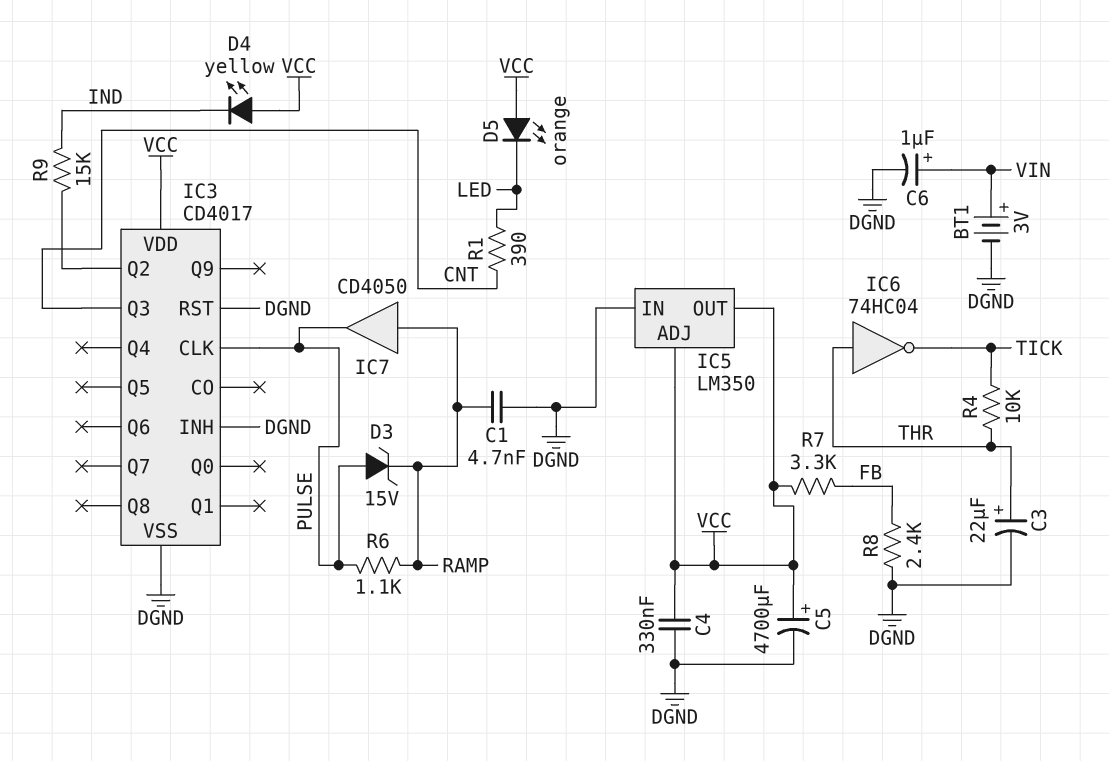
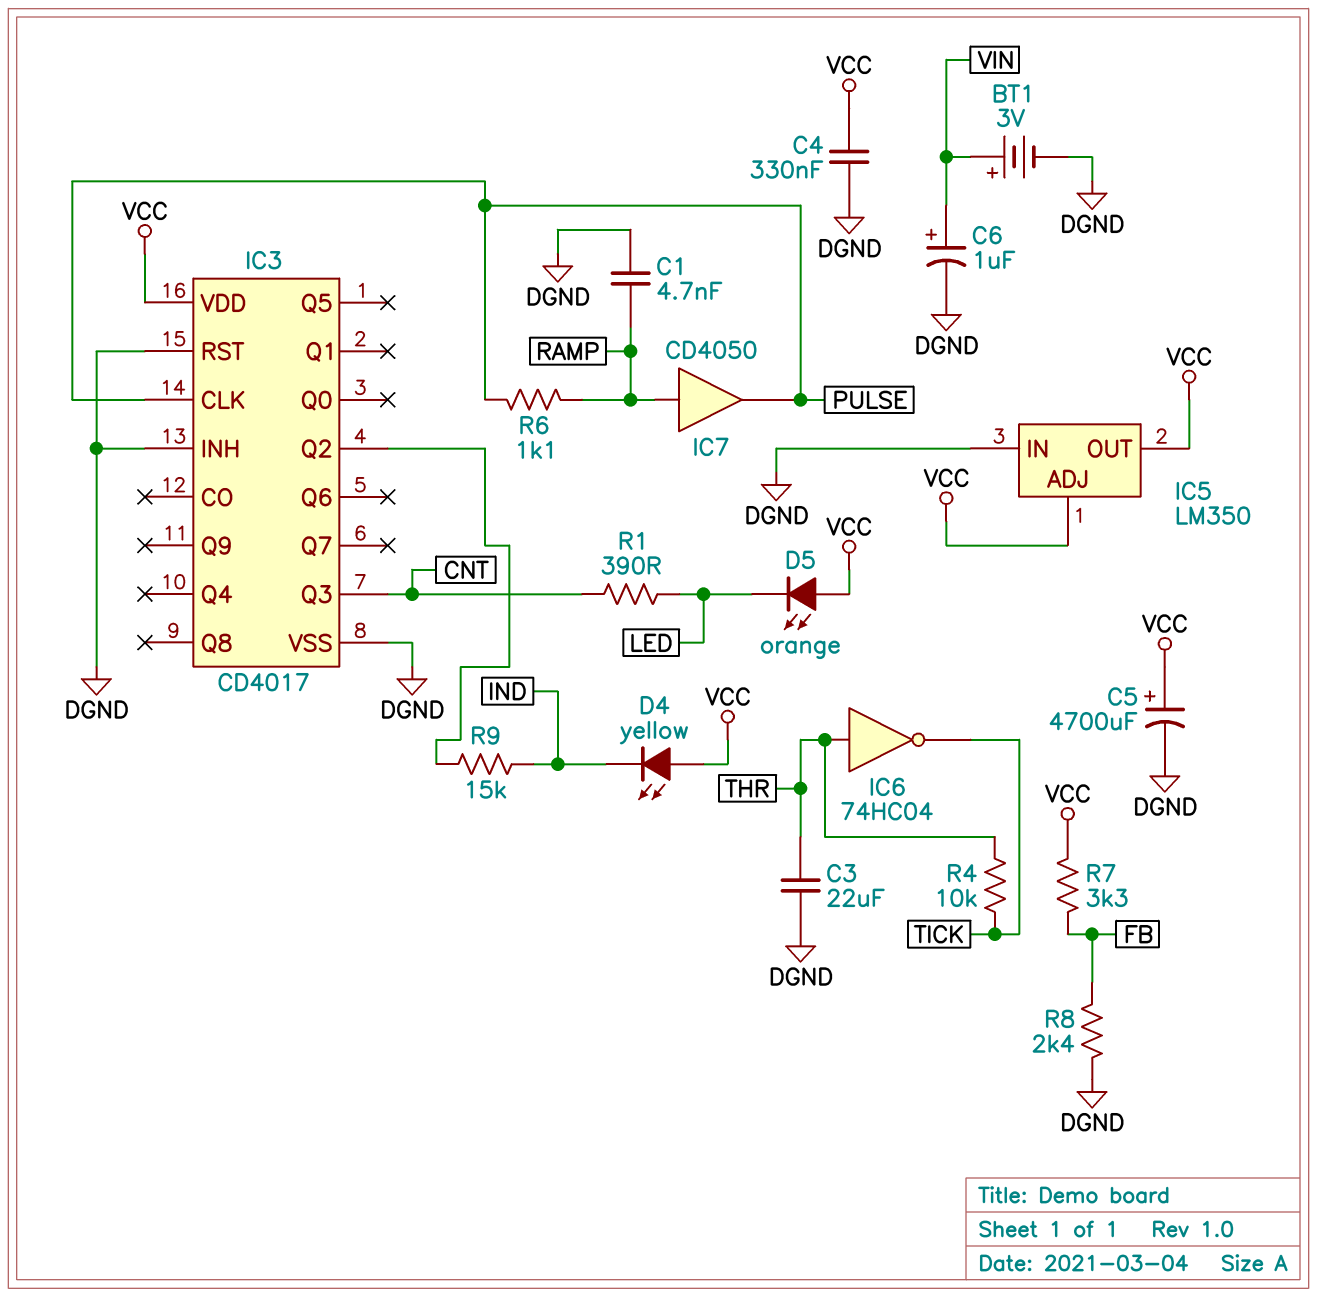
C3: 22uF (plus THR, minus DGND) -> 22uF (DGND, THR)
D3: zener 15V (A PULSE, K RAMP) -> none

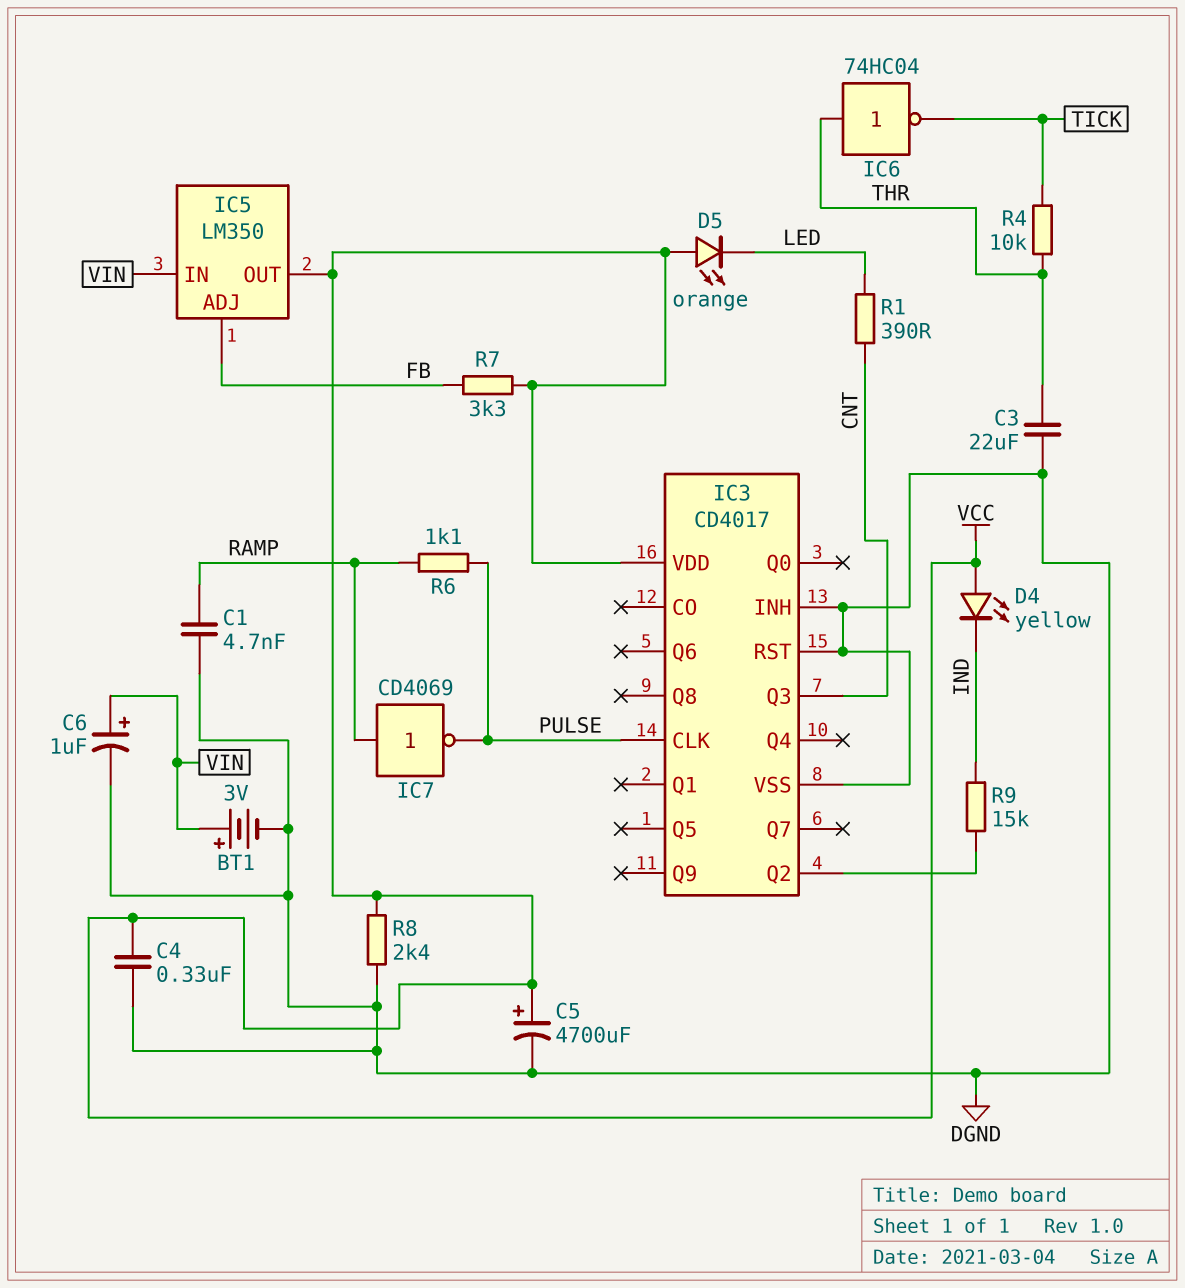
IC5 pin ADJ: VCC -> FB
IC5 pin IN: DGND -> VIN
IC7: buffer CD4050 (in RAMP, out PULSE) -> NOT CD4069 (in RAMP, out PULSE)
R8: 2.4k (DGND, FB) -> 2.4k (DGND, VCC)

